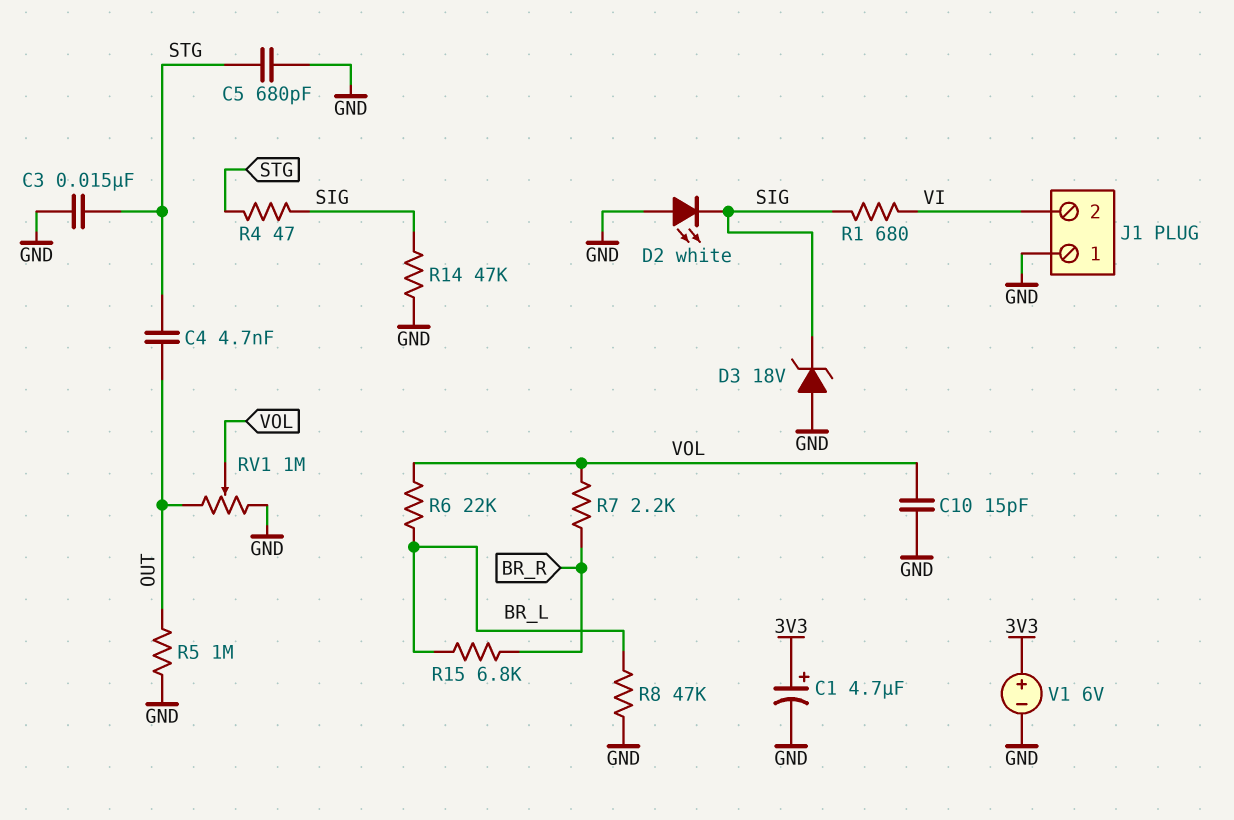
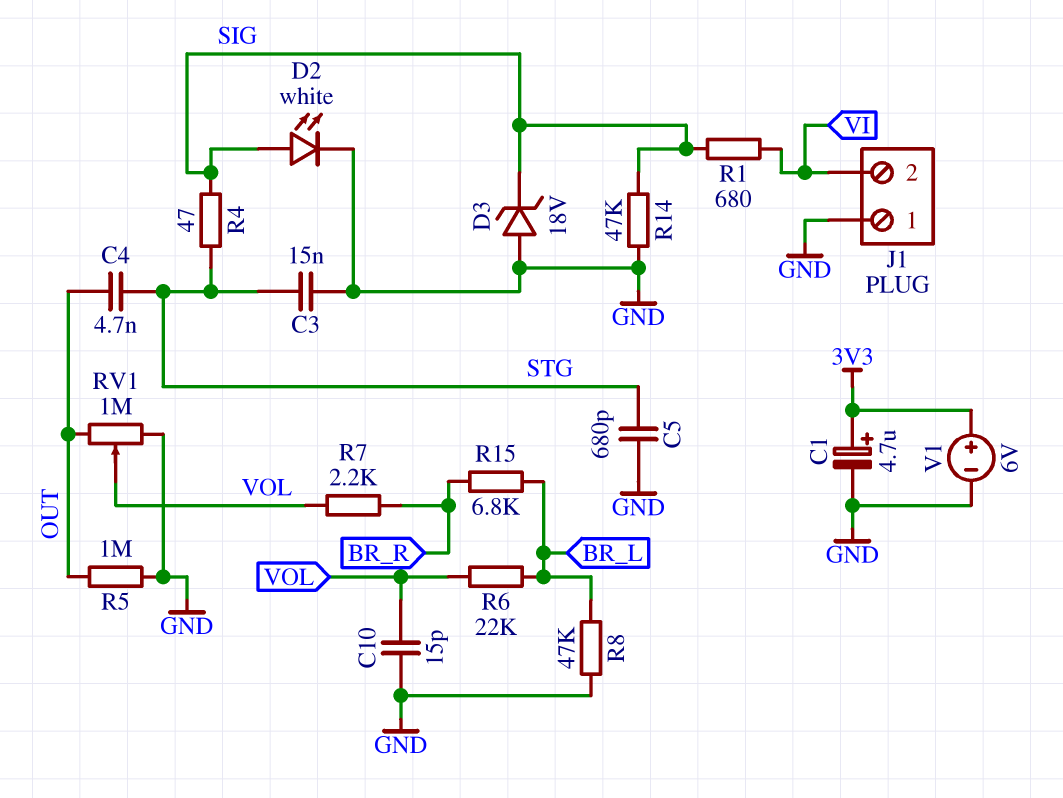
D2: LED white (A GND, K SIG) -> LED white (A SIG, K GND)

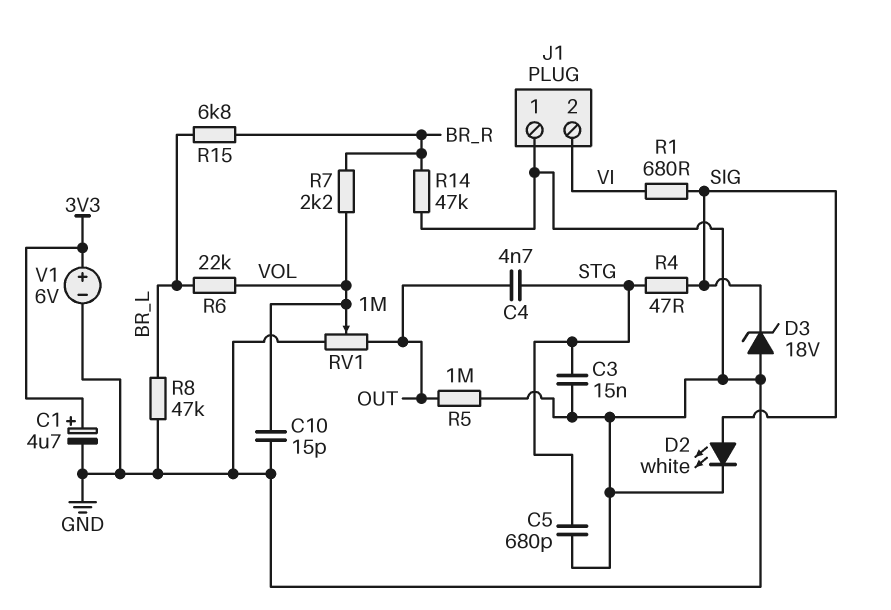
R14: 47k (GND, SIG) -> 47k (BR_R, GND)

